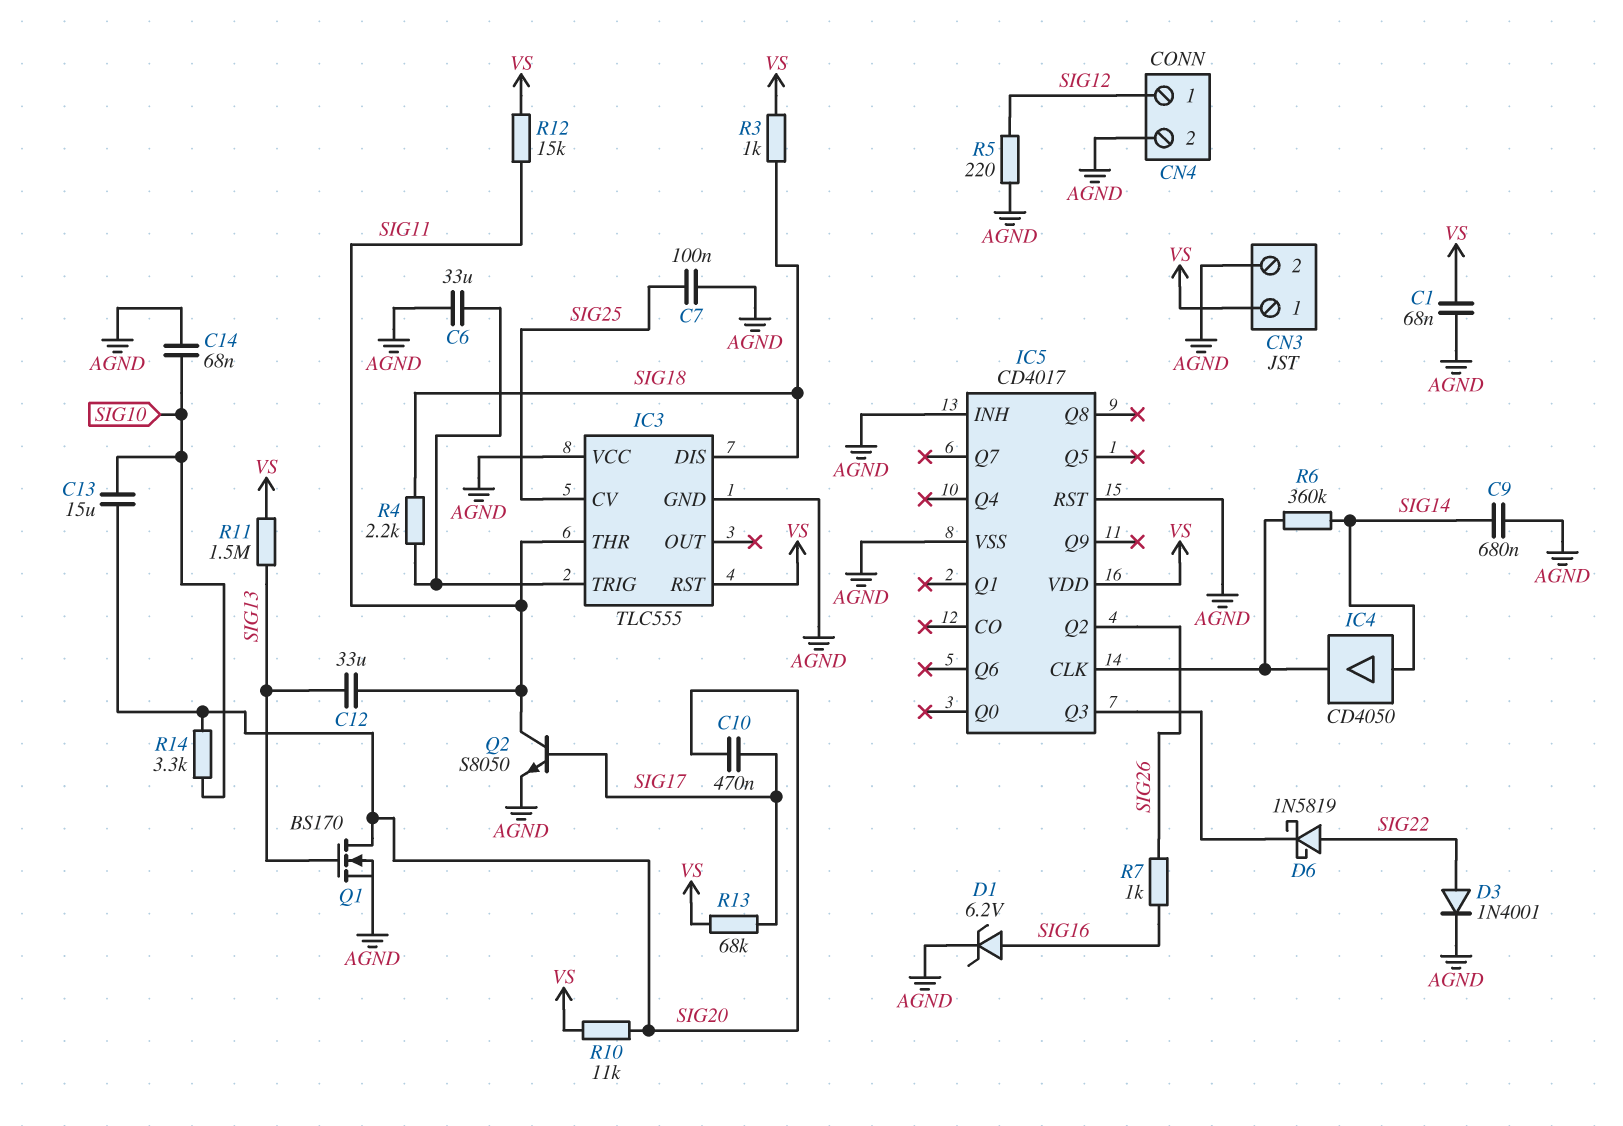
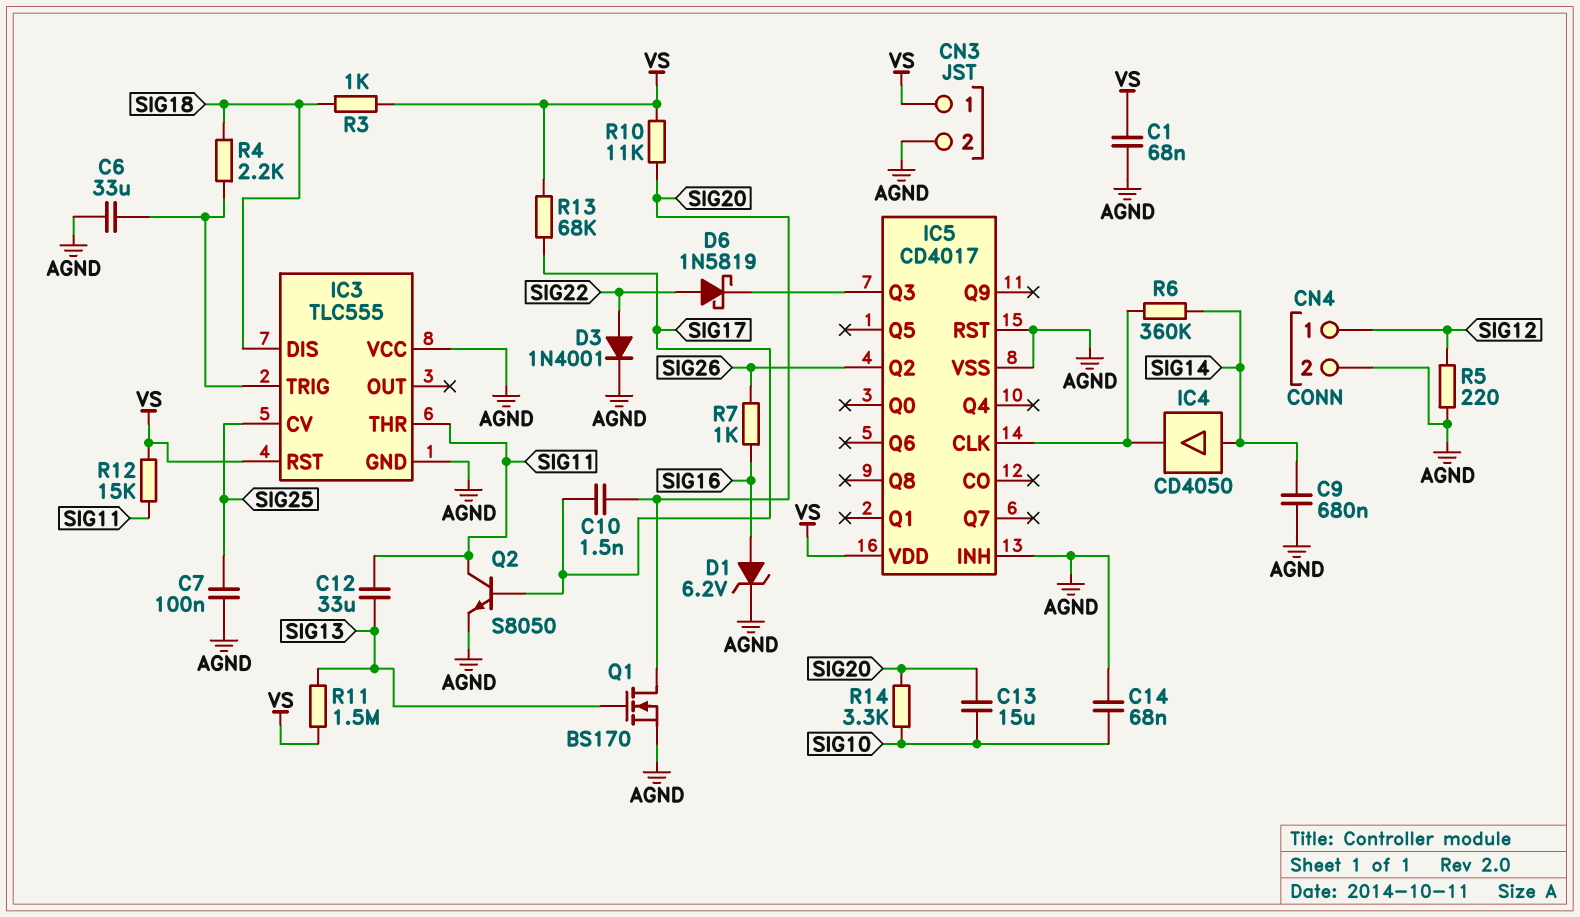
C10: 470nF (SIG17, SIG20) -> 1.5nF (SIG17, SIG20)

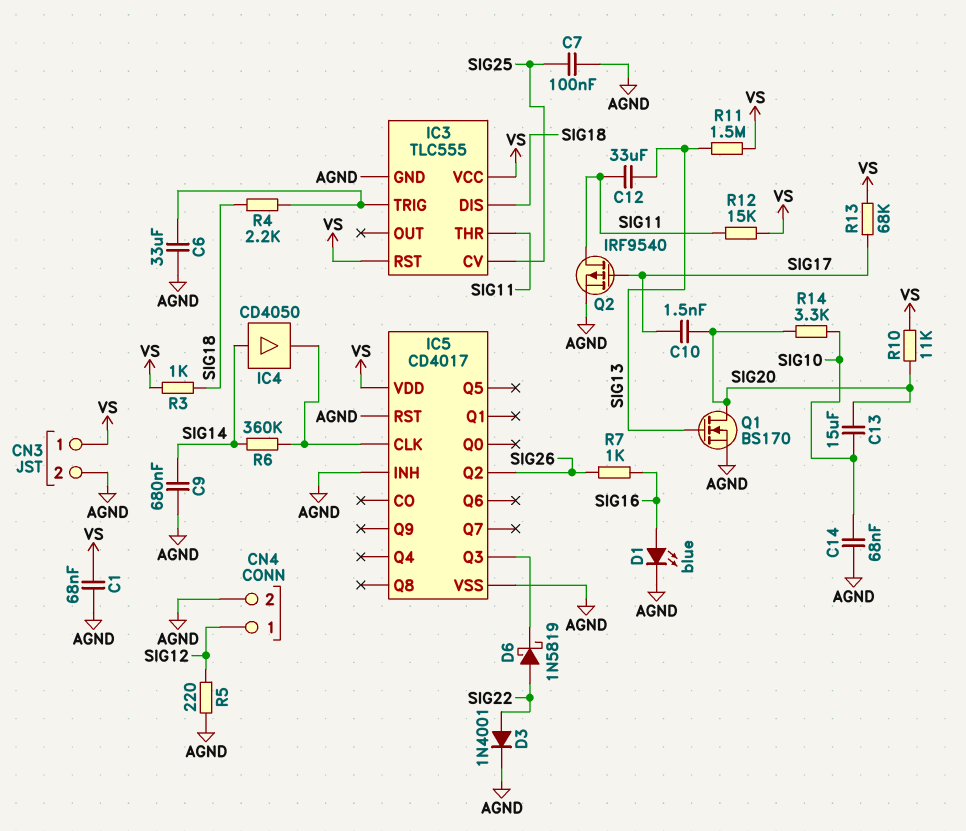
D1: zener 6.2V (A SIG16, K AGND) -> LED blue (A SIG16, K AGND)
IC3 pin VCC: AGND -> VS
Q2: NPN S8050 (B SIG17, C SIG11, E AGND) -> PMOS IRF9540 (G SIG17, D SIG11, S AGND)

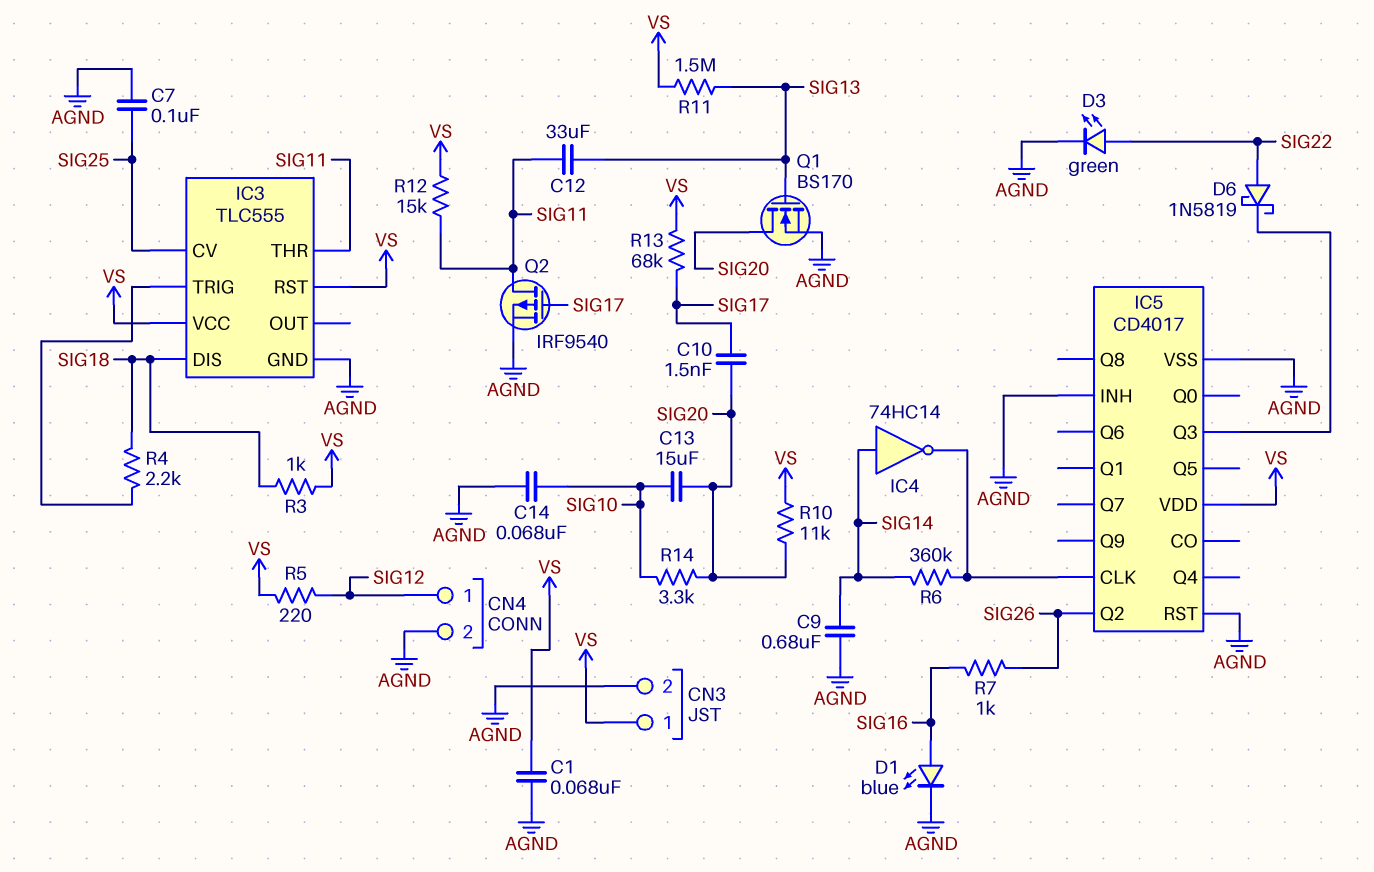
C6: 33uF (AGND, IC3/TRIG) -> none
D3: diode 1N4001 (A SIG22, K AGND) -> LED green (A SIG22, K AGND)
IC4: buffer CD4050 (in SIG14, out IC5/CLK) -> NOT 74HC14 (in SIG14, out IC5/CLK)
R5: 220 (AGND, SIG12) -> 220 (SIG12, VS)

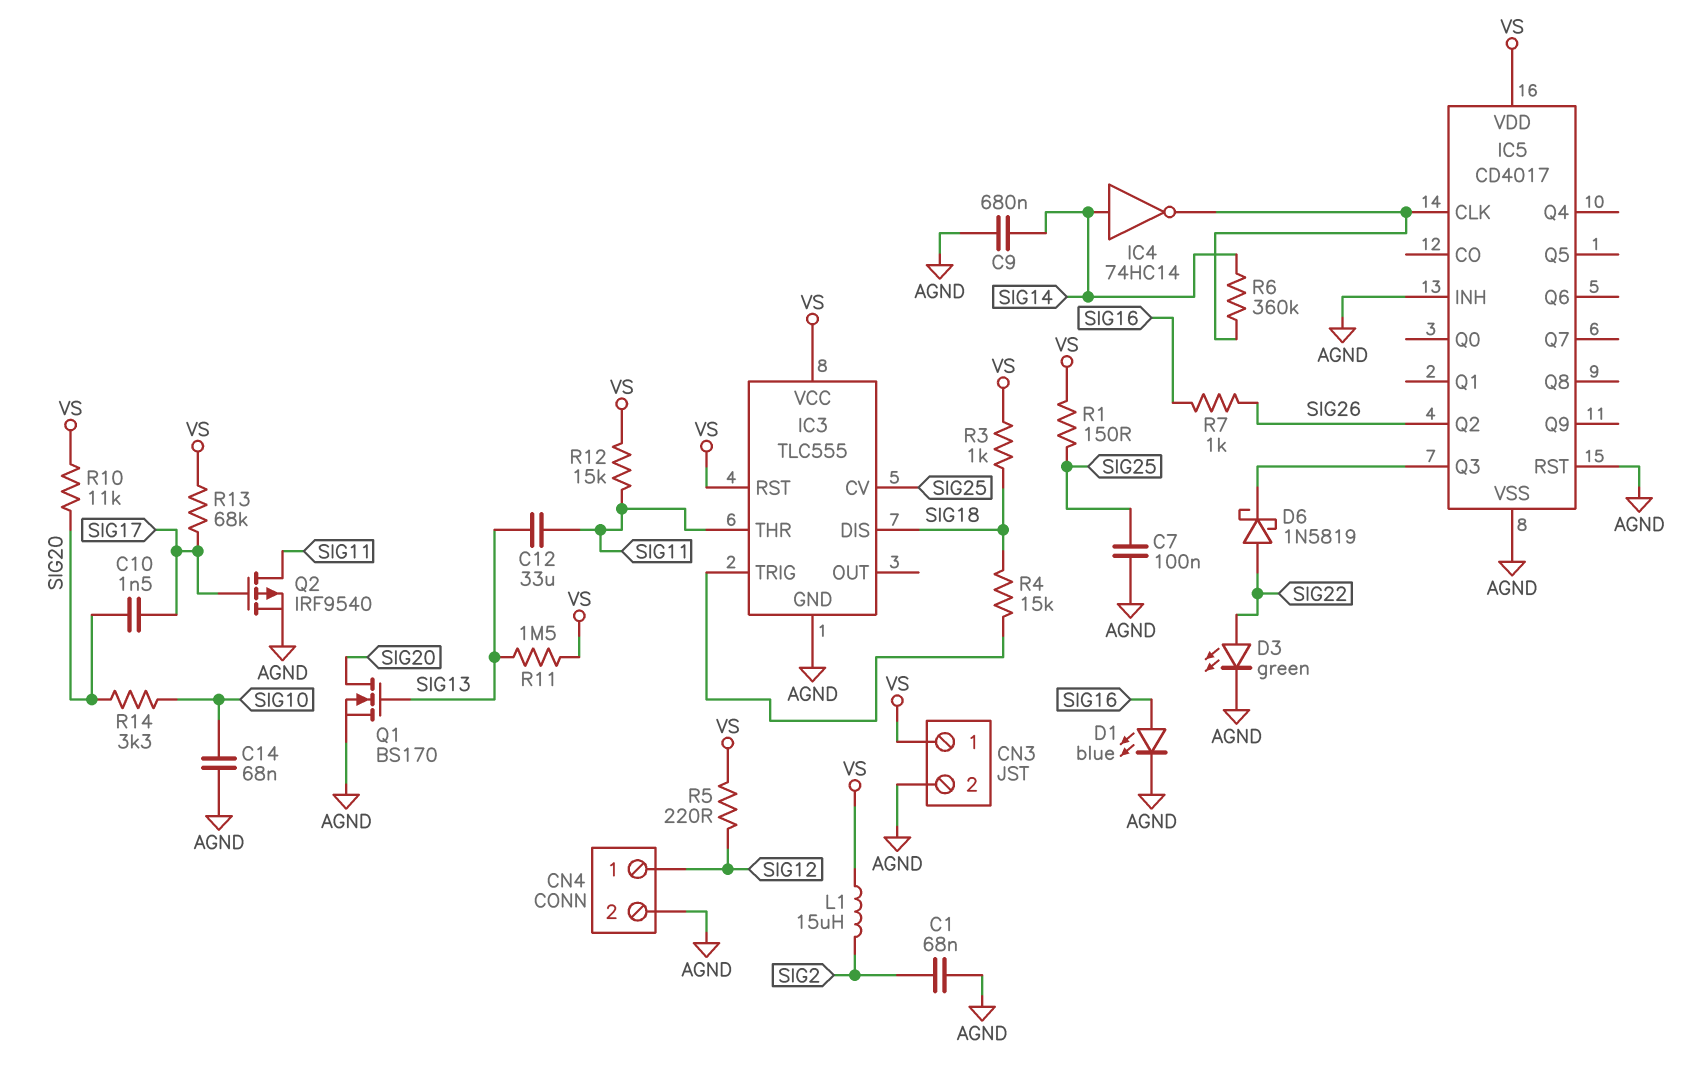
C1: 68nF (AGND, VS) -> 68nF (AGND, SIG2)
C13: 15uF (SIG10, SIG20) -> none
L1: none -> 15uH (SIG2, VS)
R1: none -> 150 (SIG25, VS)
R4: 2.2k (IC3/TRIG, SIG18) -> 15k (IC3/TRIG, SIG18)

